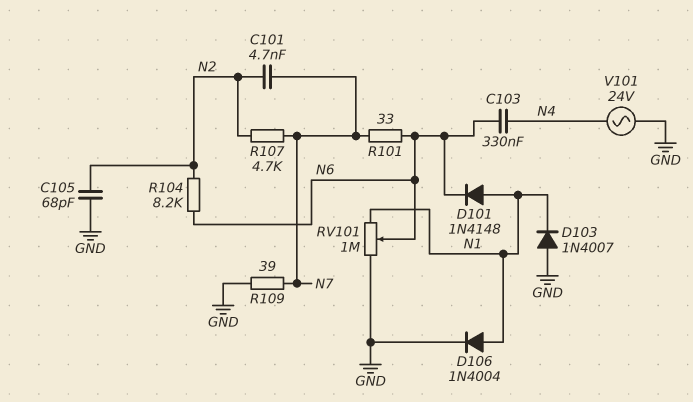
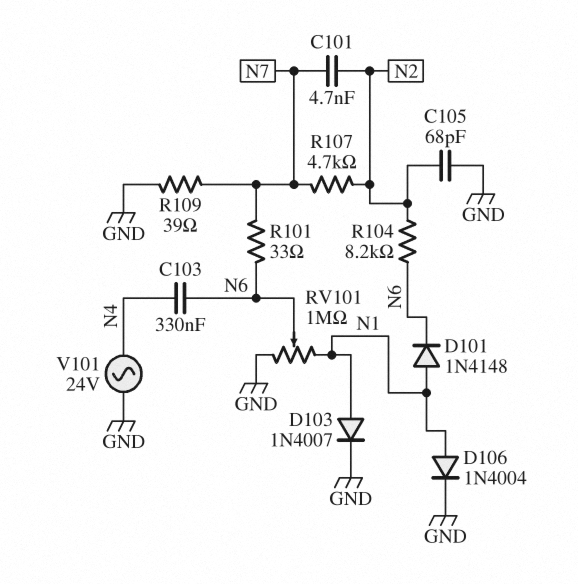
D103: diode 1N4007 (A GND, K N1) -> diode 1N4007 (A N1, K GND)

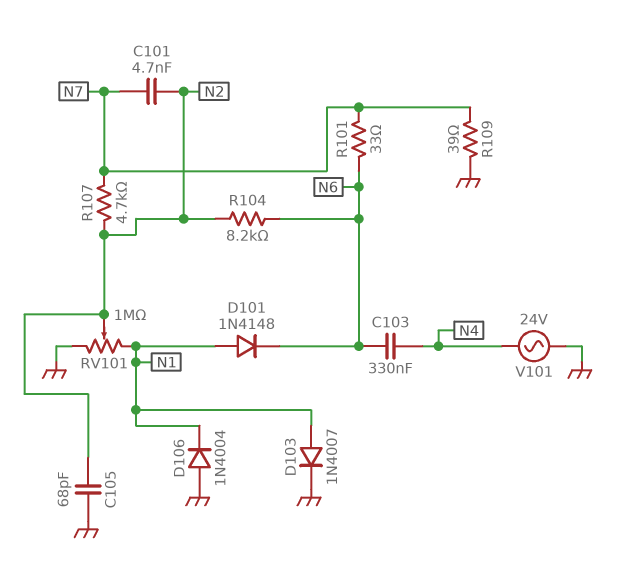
D106: diode 1N4004 (A N1, K GND) -> diode 1N4004 (A GND, K N1)
RV101: 1M (GND, N1, wiper N6) -> 1M (GND, N1, wiper N2)

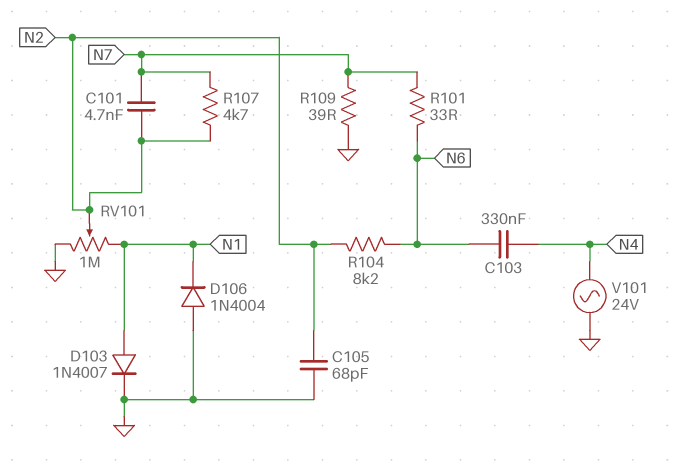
D101: diode 1N4148 (A N1, K N6) -> none

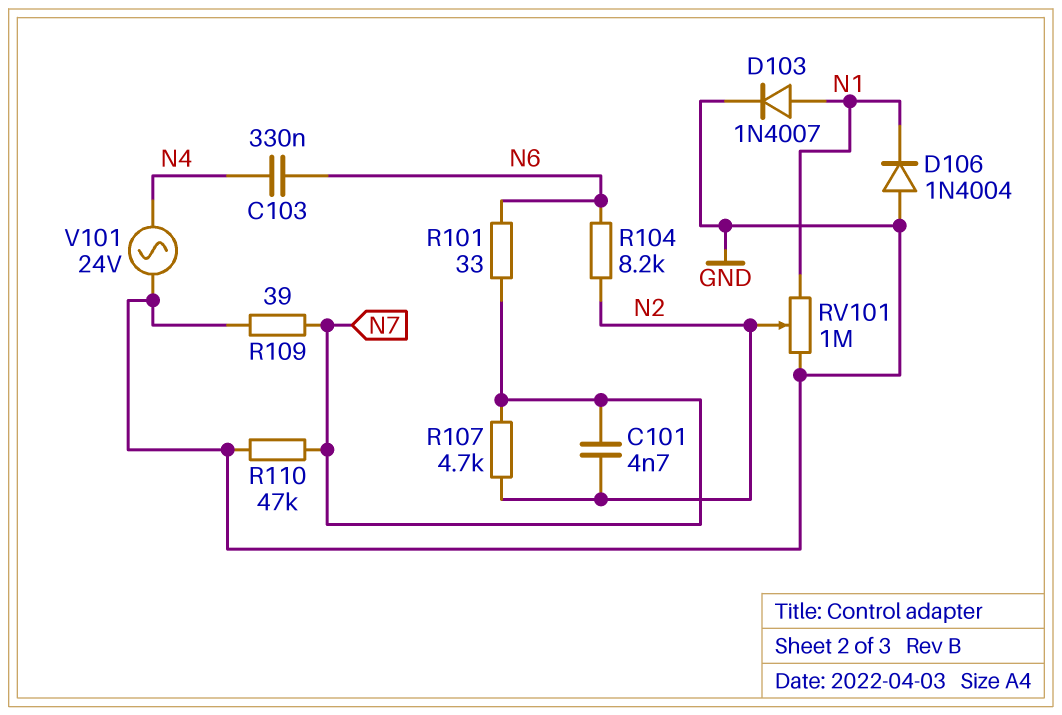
C105: 68pF (GND, N2) -> none
R110: none -> 47k (GND, N7)

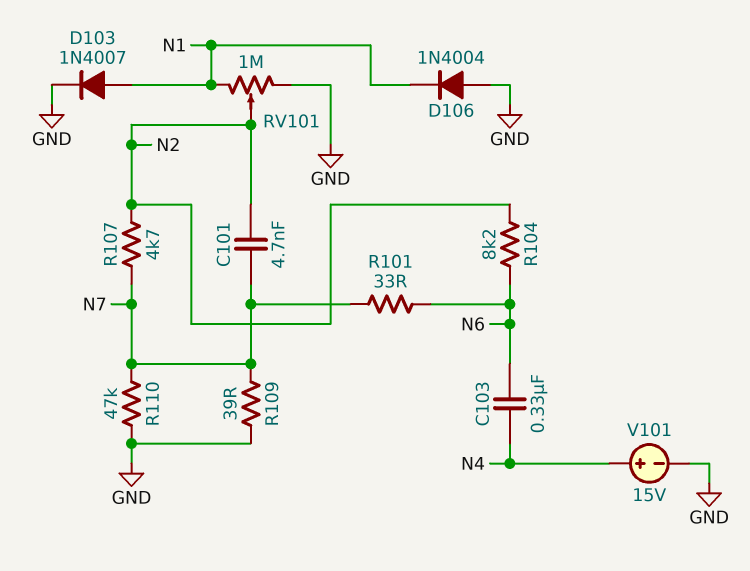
V101: AC 24V (GND, N4) -> 15V (plus N4, minus GND)

